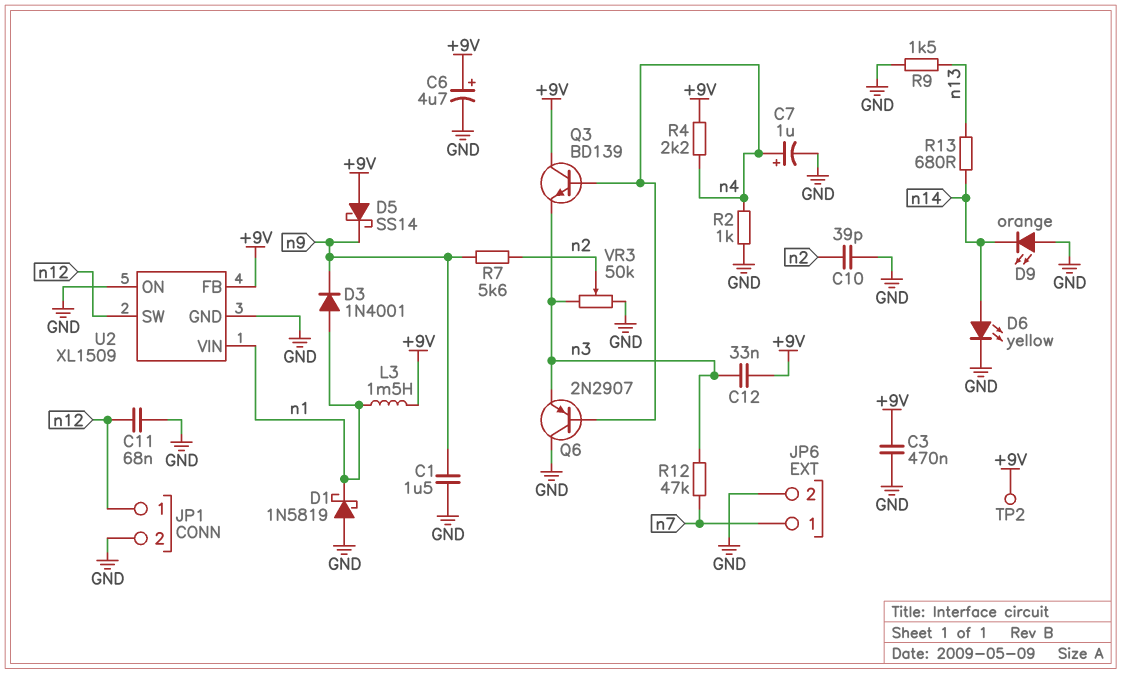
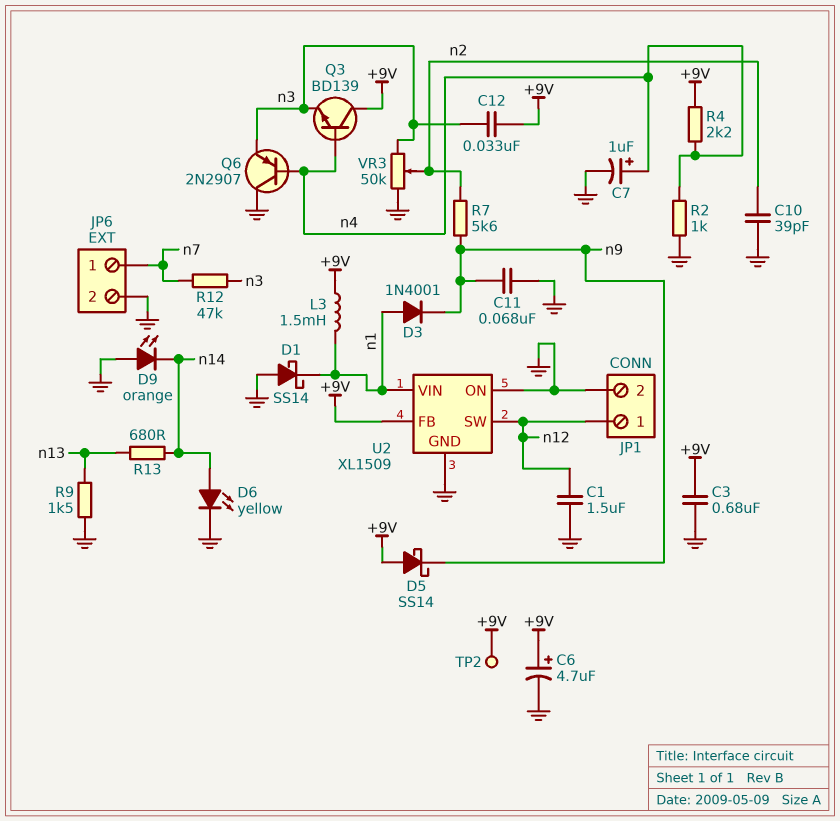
C1: 1.5uF (GND, n9) -> 1.5uF (GND, n12)
C3: 470nF (+9V, GND) -> 680nF (+9V, GND)
C11: 68nF (GND, n12) -> 68nF (GND, n9)
D1: schottky 1N5819 (A GND, K n1) -> schottky SS14 (A GND, K n1)

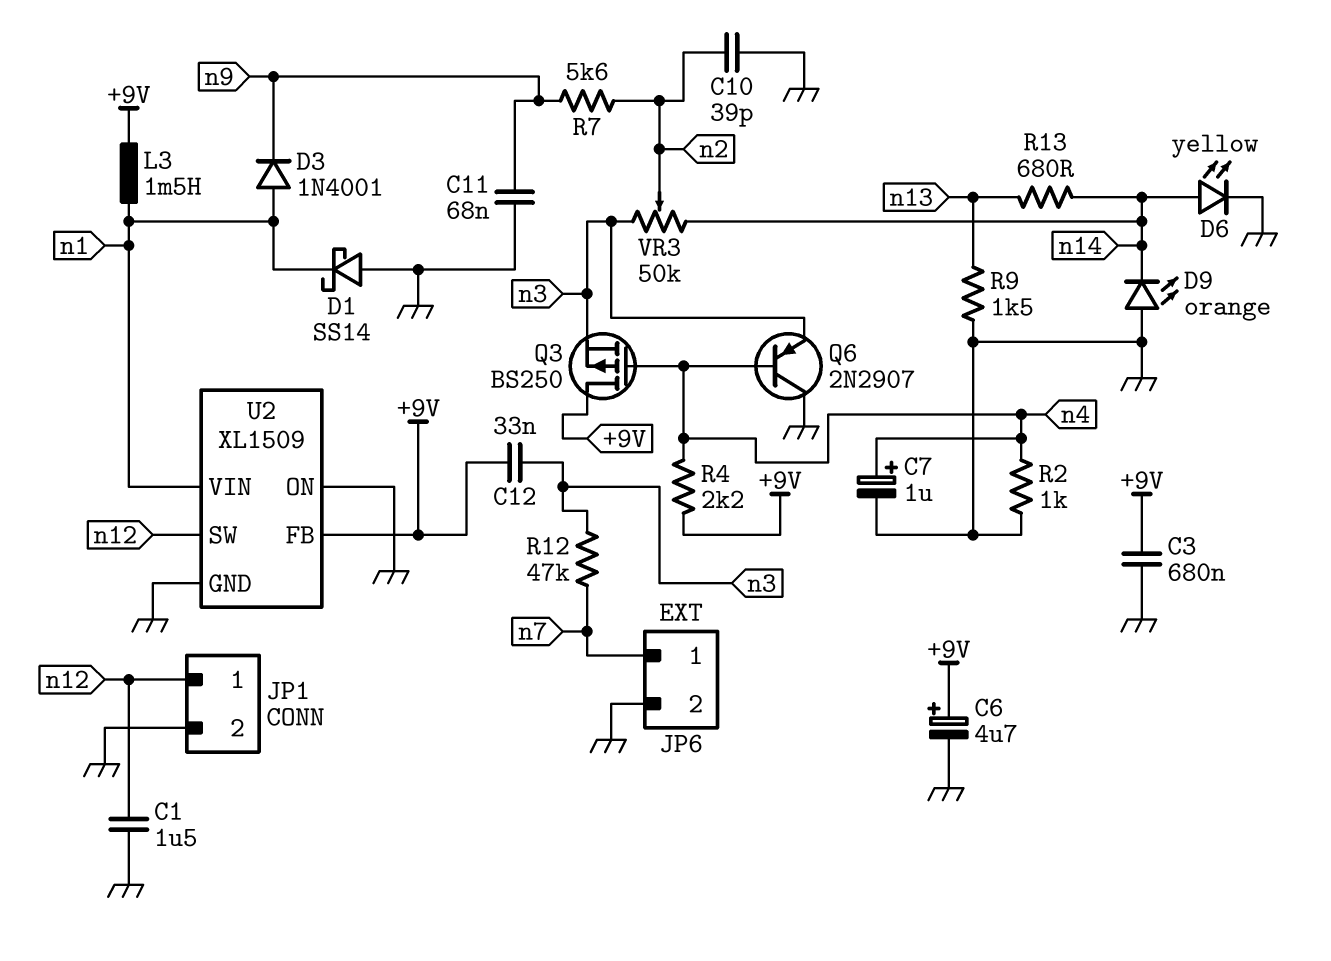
D5: schottky SS14 (A +9V, K n9) -> none
Q3: NPN BD139 (B n4, C +9V, E n3) -> PMOS BS250 (G n4, D +9V, S n3)
TP2: test point (+9V) -> none
VR3: 50k (GND, n3, wiper n2) -> 50k (n3, n14, wiper n2)

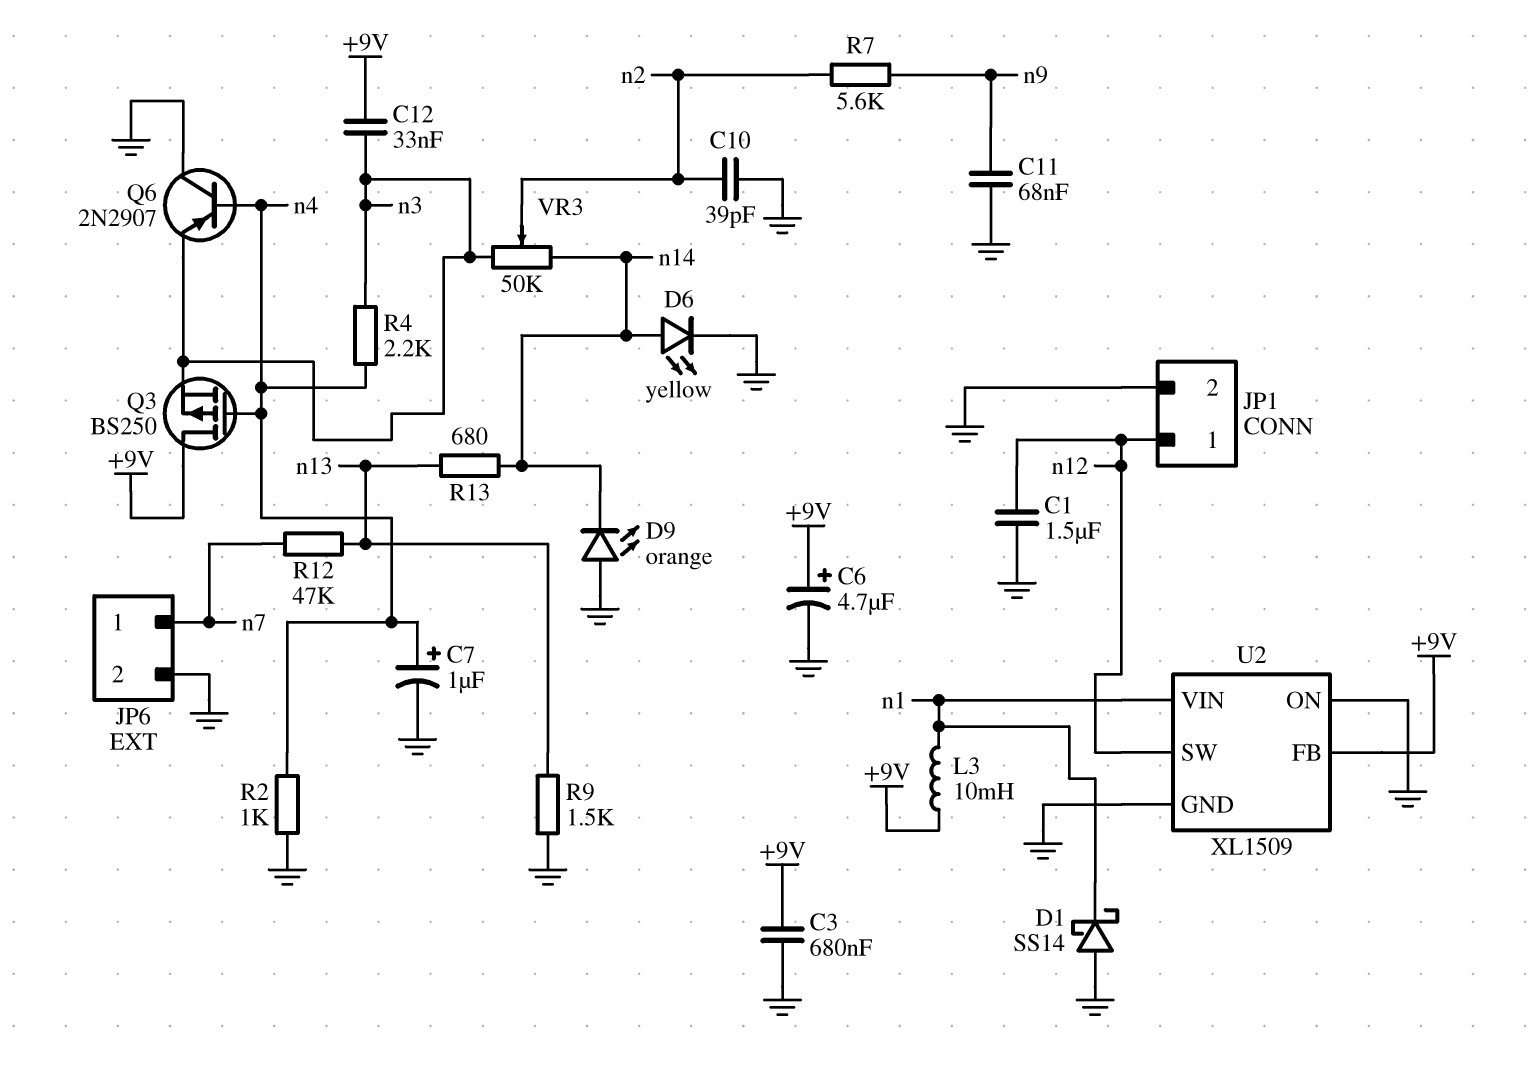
D3: diode 1N4001 (A n1, K n9) -> none
L3: 1.5mH (+9V, n1) -> 10mH (+9V, n1)
R4: 2.2k (+9V, n4) -> 2.2k (n3, n4)
R12: 47k (n3, n7) -> 47k (n7, n13)

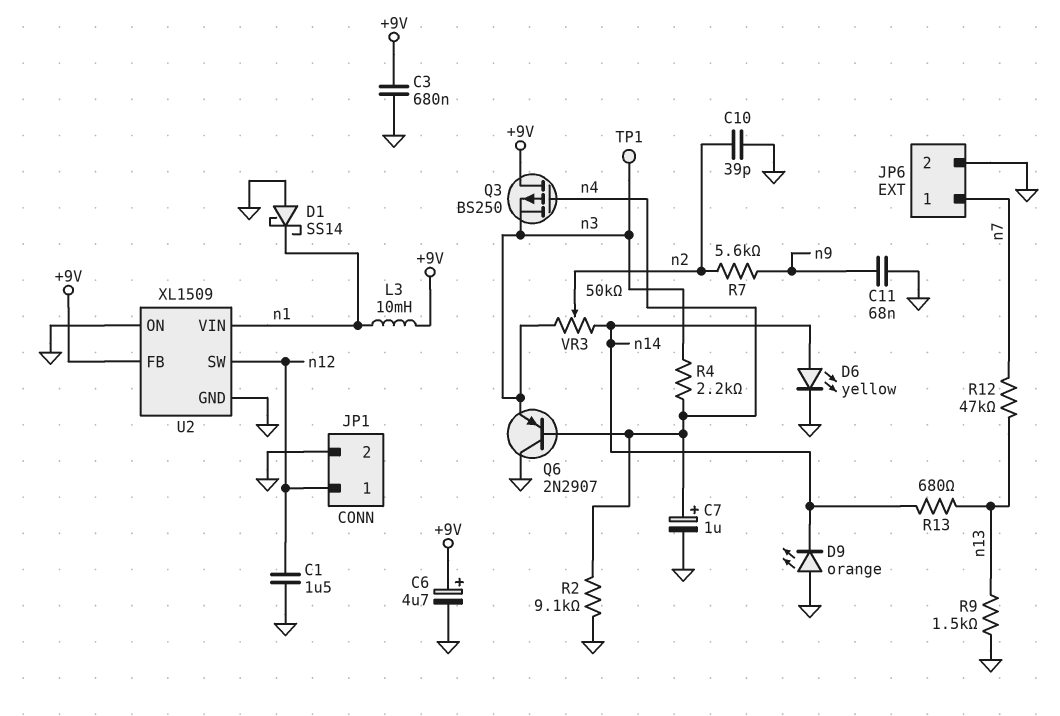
C12: 33nF (+9V, n3) -> none
R2: 1k (GND, n4) -> 9.1k (GND, n4)
TP1: none -> test point (n3)

